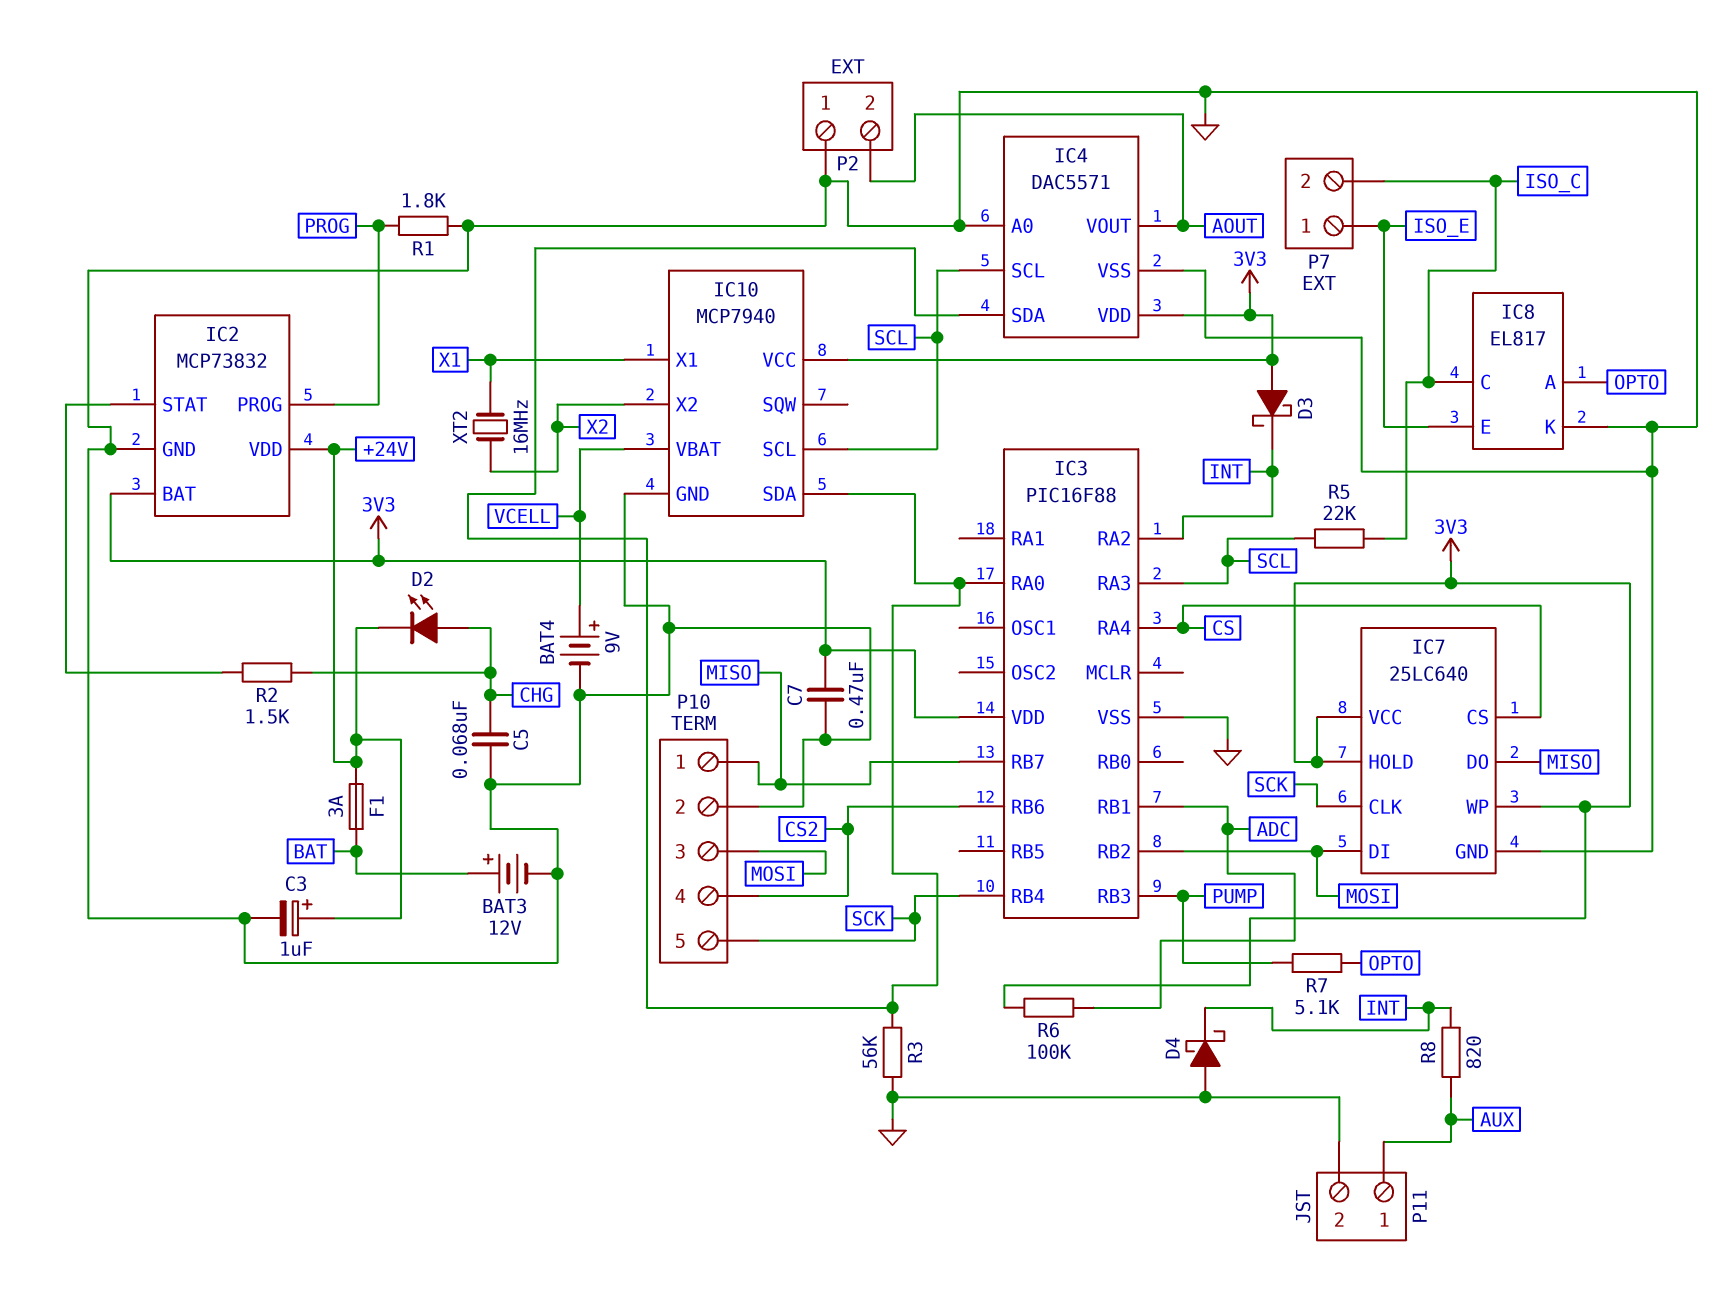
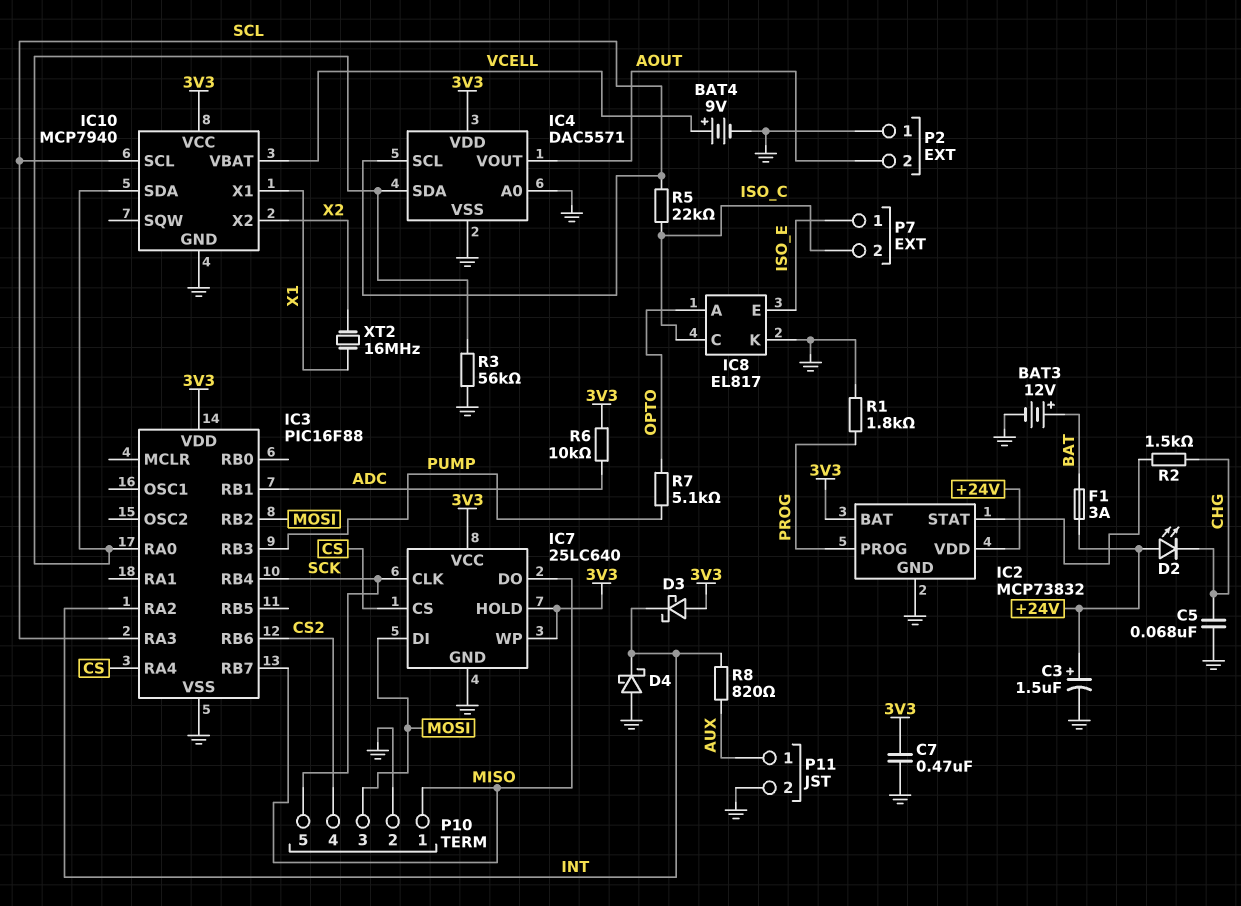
C3: 1uF (plus +24V, minus GND) -> 1.5uF (plus +24V, minus GND)
D2: LED (A CHG, K +24V) -> LED (A +24V, K CHG)
R6: 100k (3V3, ADC) -> 10k (3V3, ADC)

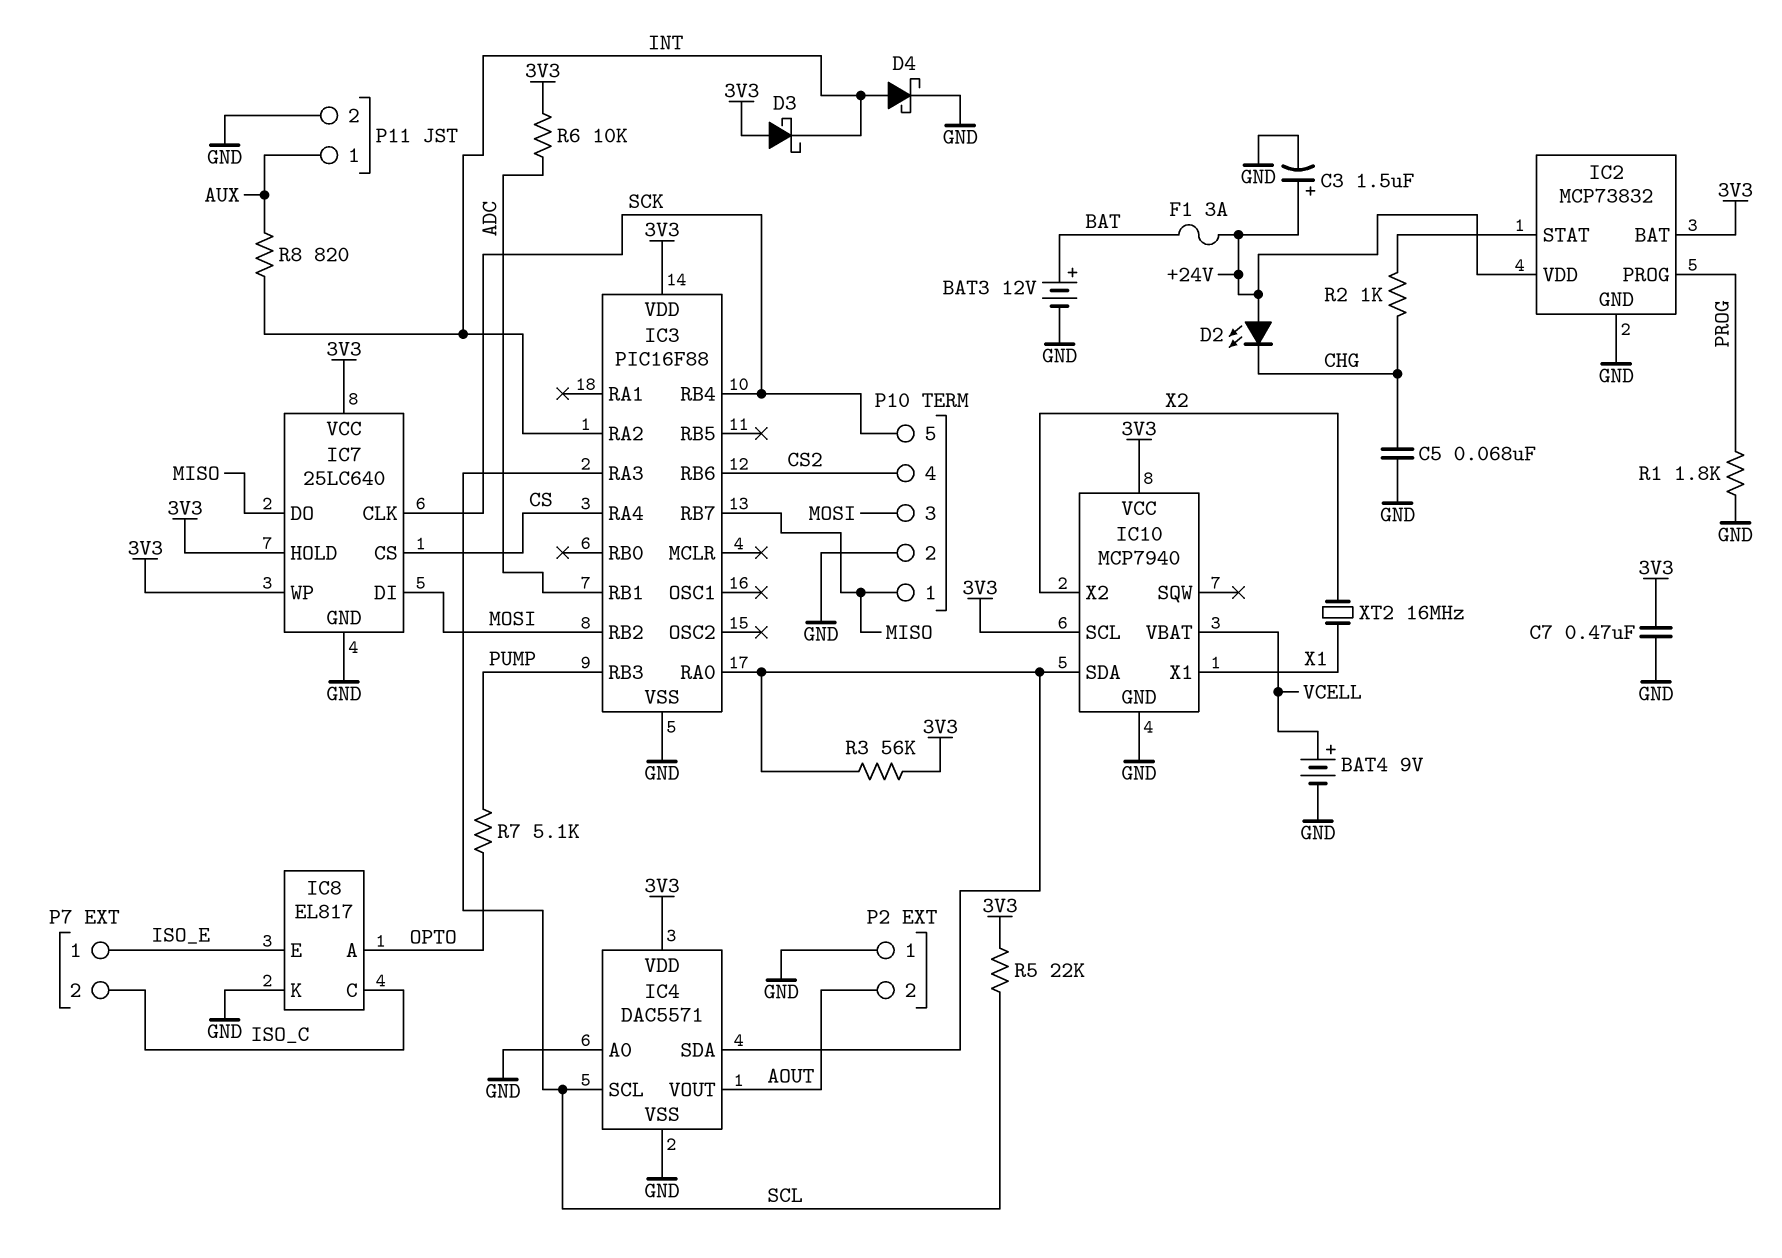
D4: schottky (A GND, K INT) -> schottky (A INT, K GND)
IC10 pin SCL: SCL -> 3V3
R2: 1.5k (CHG, IC2/STAT) -> 1k (CHG, IC2/STAT)
R3: 56k (GND, IC3/RA0) -> 56k (3V3, IC3/RA0)
R5: 22k (ISO_C, SCL) -> 22k (3V3, SCL)

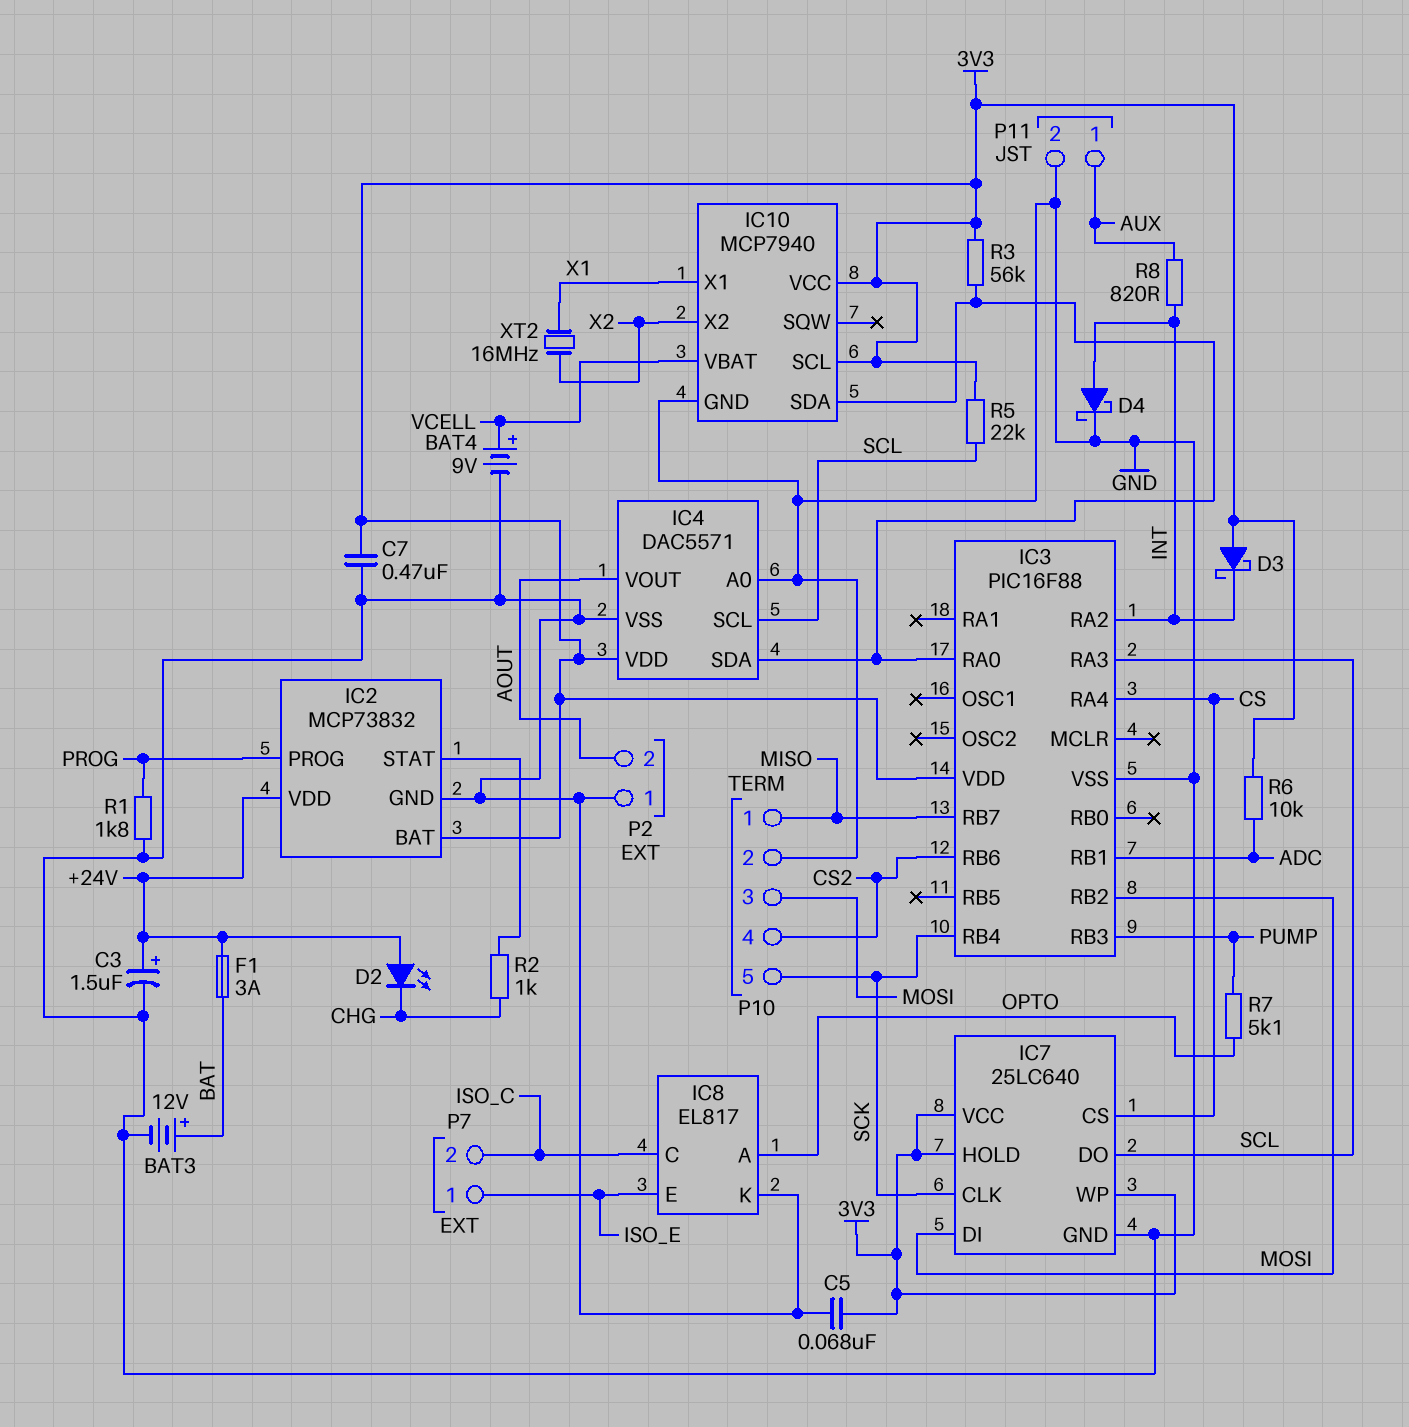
C5: 68nF (CHG, GND) -> 68nF (3V3, GND)
IC7 pin DO: MISO -> SCL

